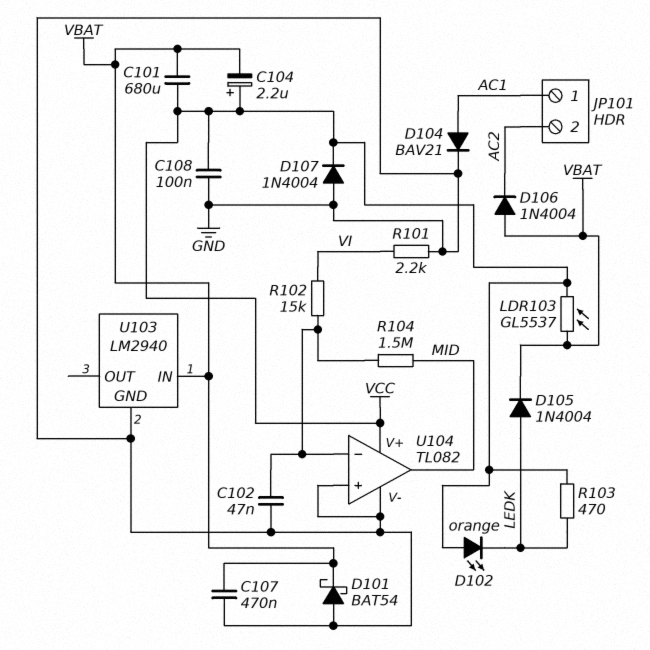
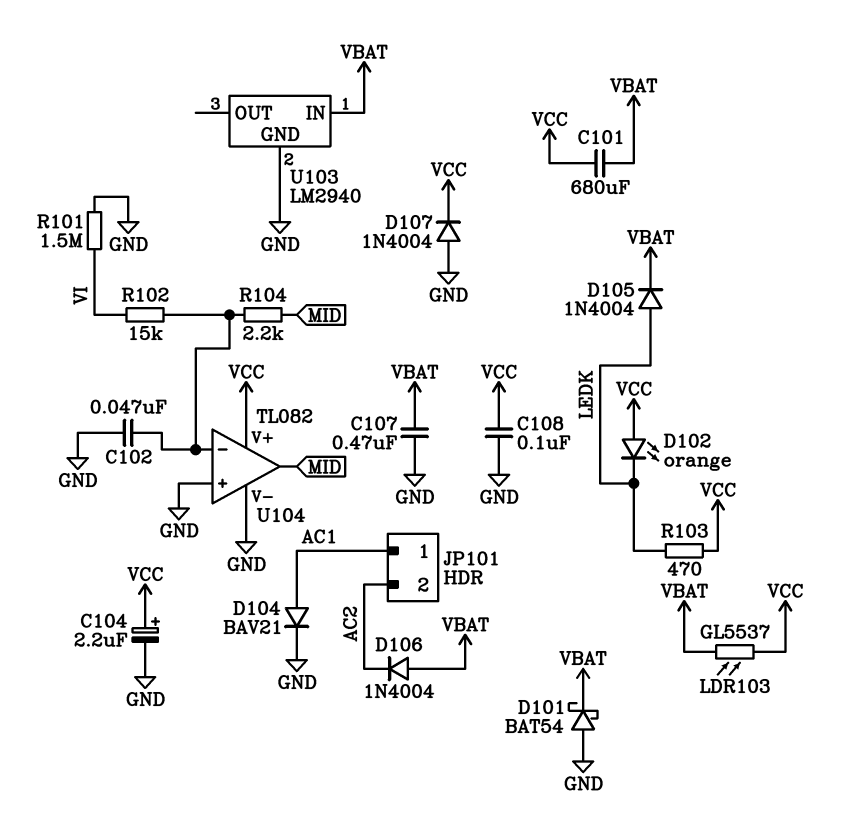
C104: 2.2uF (plus VCC, minus VBAT) -> 2.2uF (plus VCC, minus GND)
R101: 2.2k (GND, VI) -> 1.5M (GND, VI)
R104: 1.5M (MID, U104/in-) -> 2.2k (MID, U104/in-)

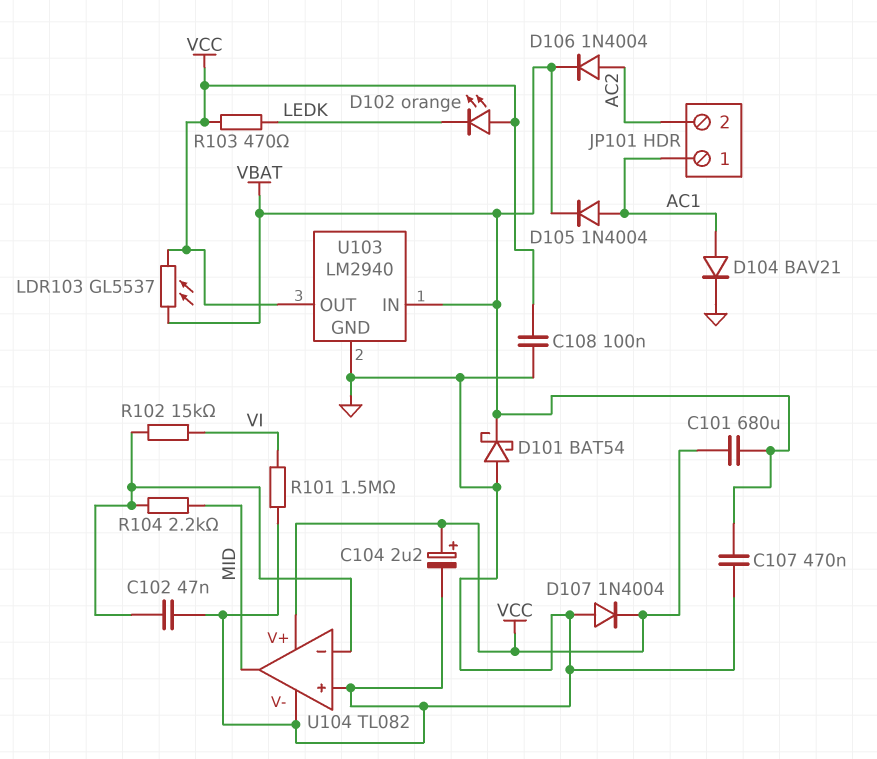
D105: diode 1N4004 (A LEDK, K VBAT) -> diode 1N4004 (A AC1, K VBAT)
D106: diode 1N4004 (A VBAT, K AC2) -> diode 1N4004 (A AC2, K VBAT)
U103 pin OUT: none -> VCC

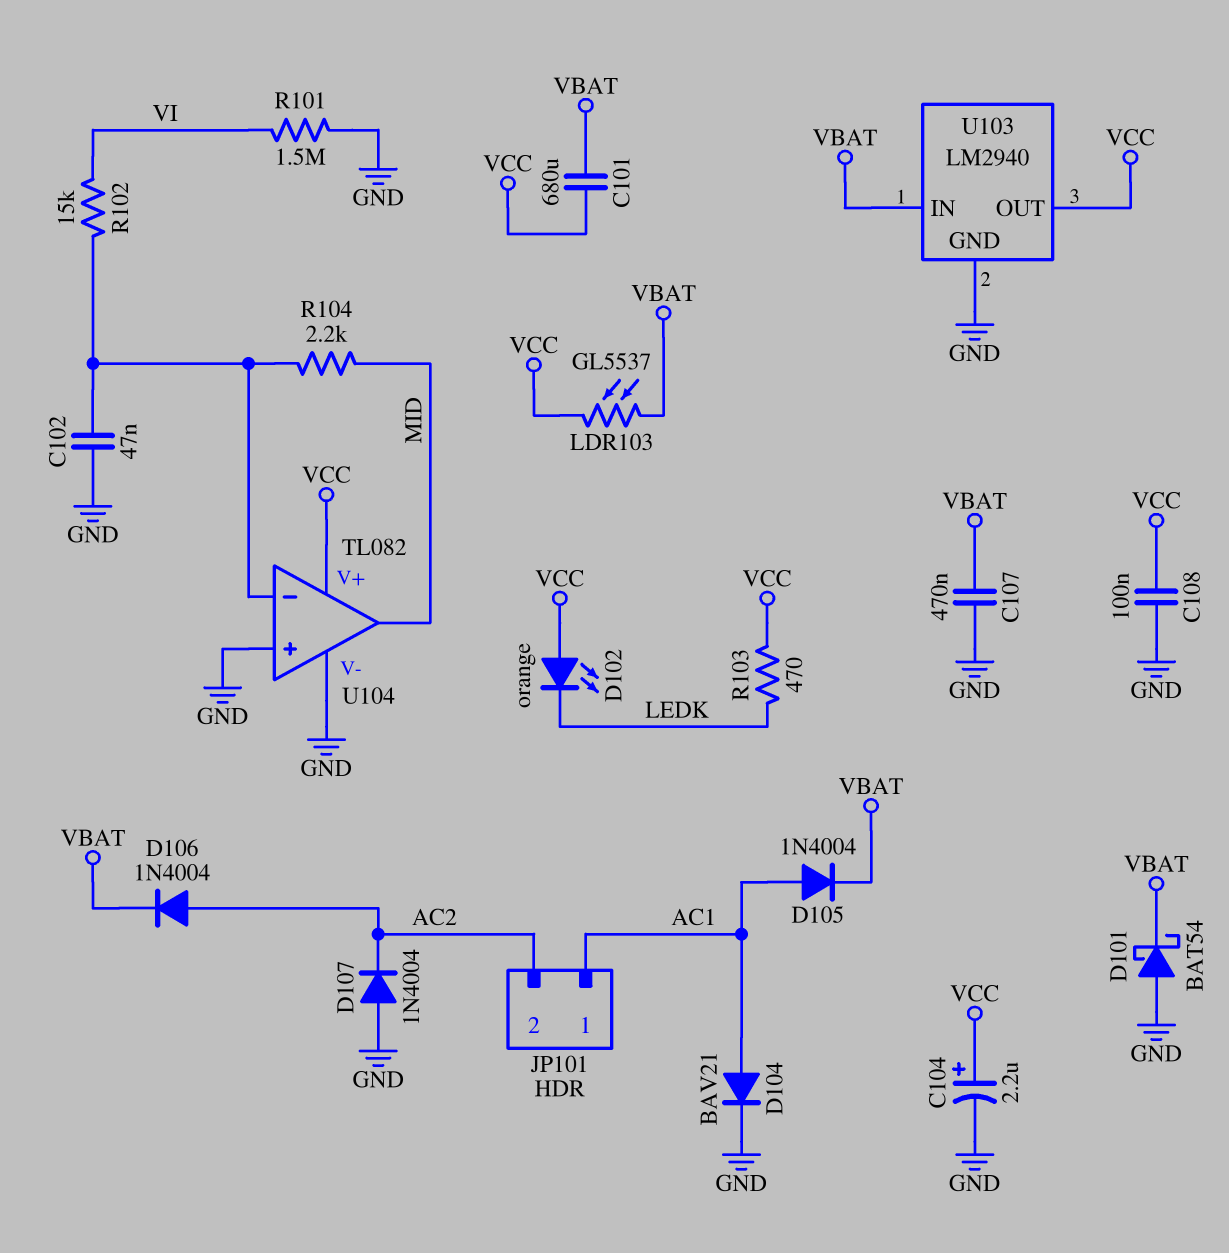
D107: diode 1N4004 (A GND, K VCC) -> diode 1N4004 (A GND, K AC2)

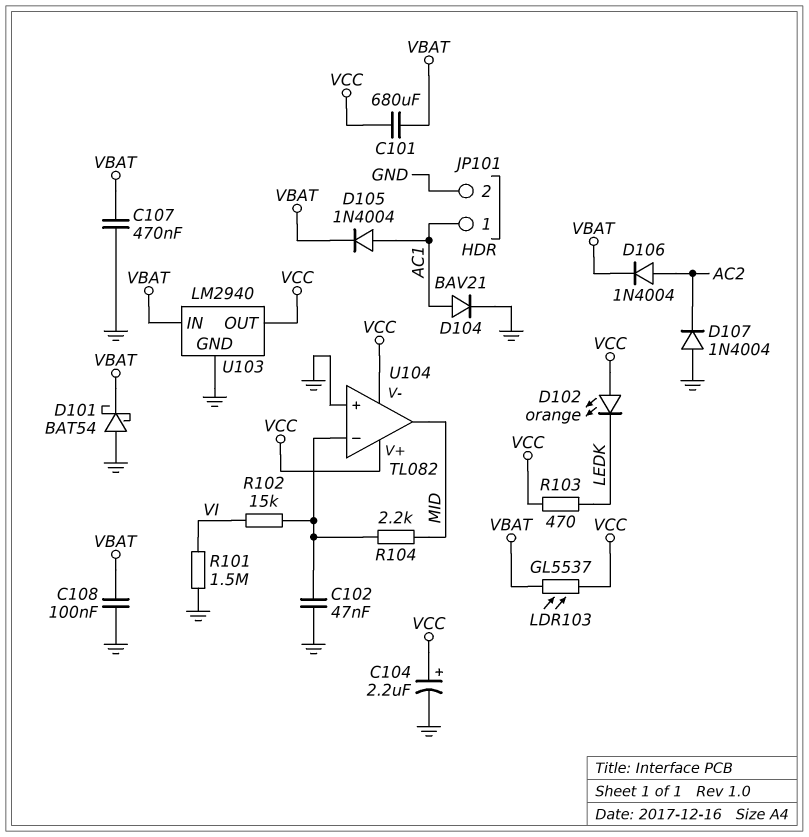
C108: 100nF (GND, VCC) -> 100nF (GND, VBAT)
JP101 pin 2: AC2 -> GND
U104 pin V-: GND -> VCC

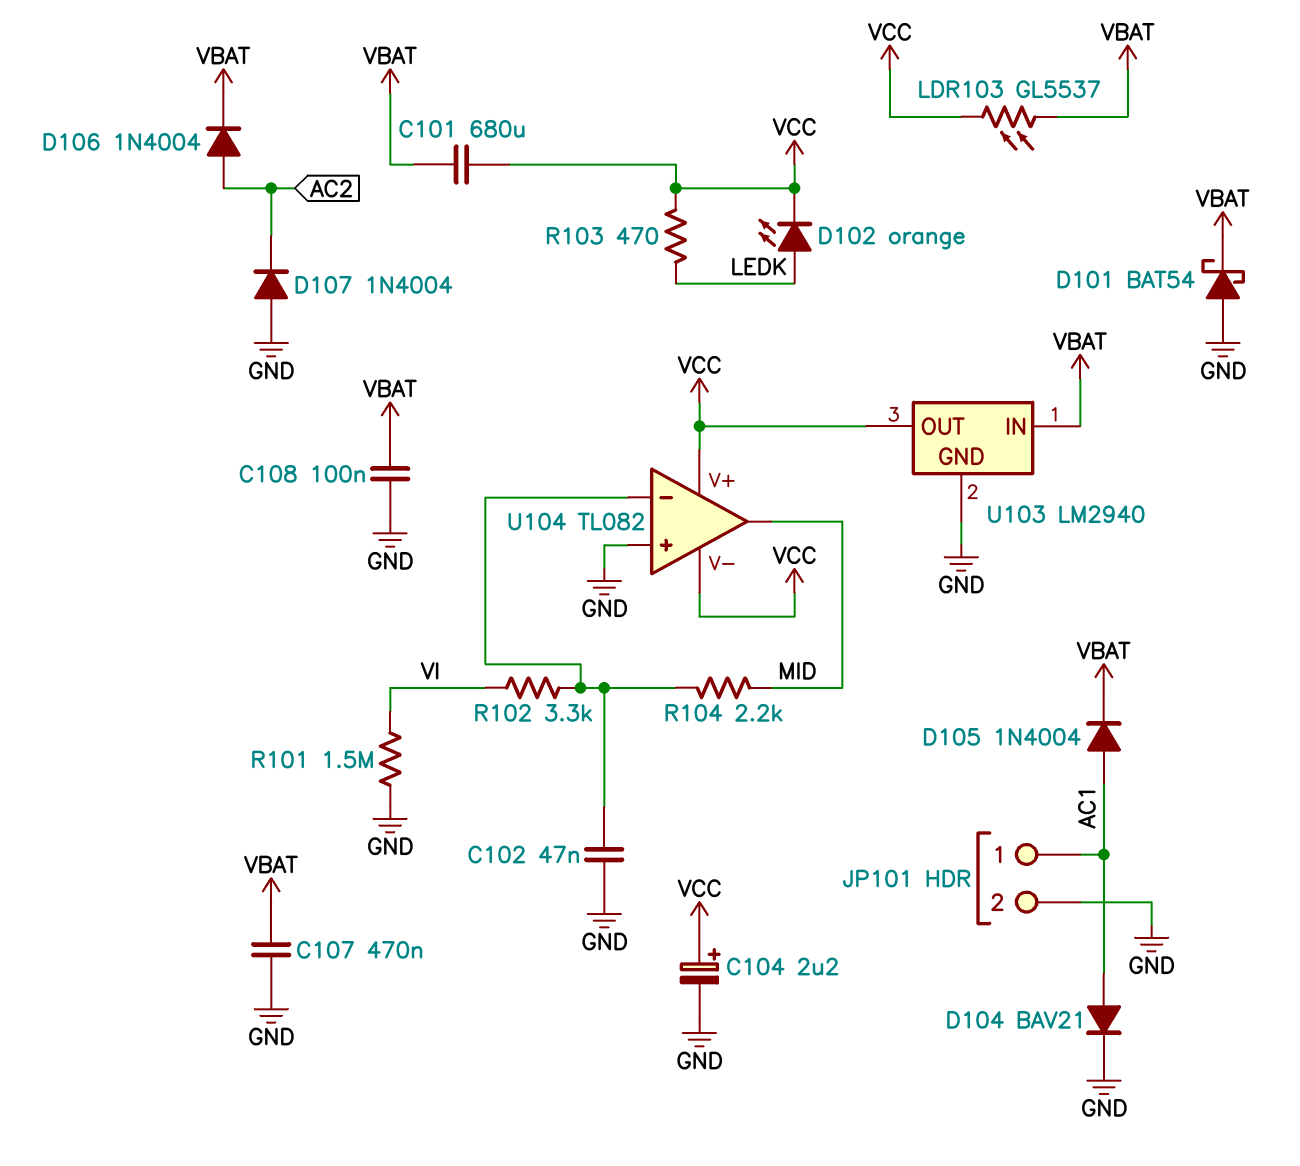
D102: LED orange (A VCC, K LEDK) -> LED orange (A LEDK, K VCC)
R102: 15k (U104/in-, VI) -> 3.3k (U104/in-, VI)

